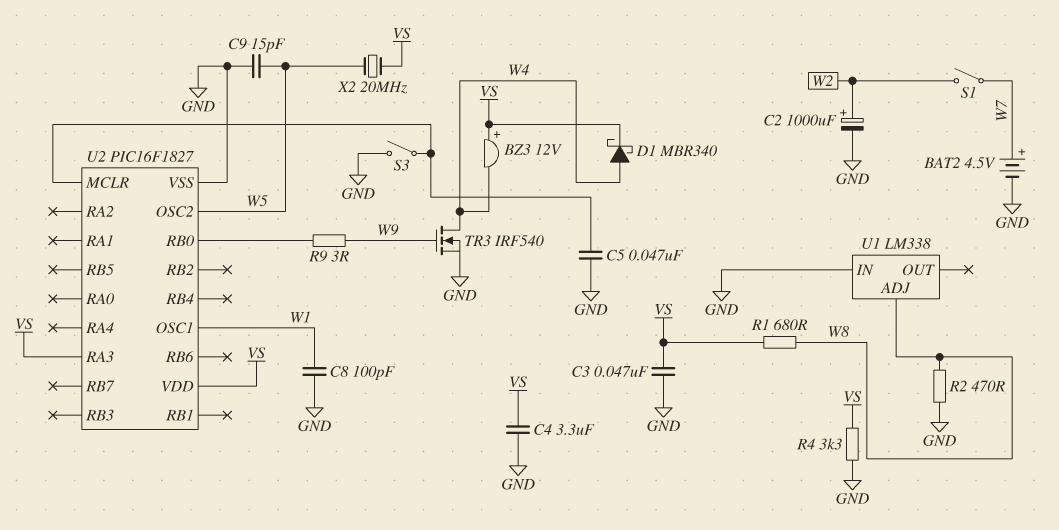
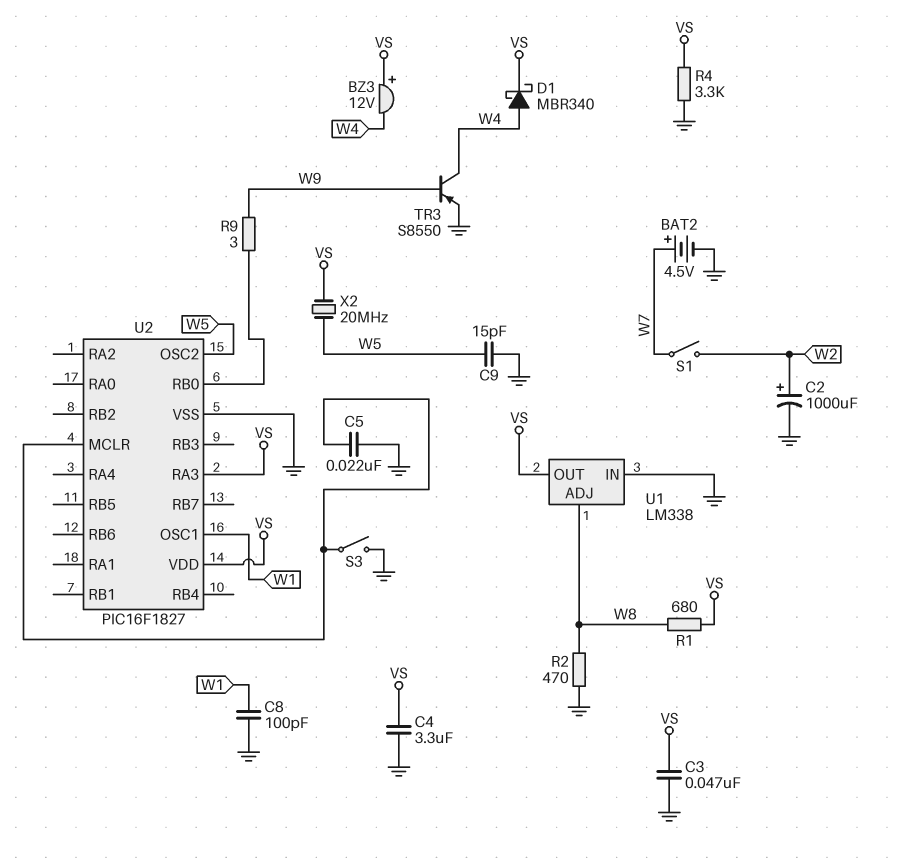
C5: 47nF (GND, U2/MCLR) -> 22nF (GND, U2/MCLR)
TR3: NMOS IRF540 (G W9, D W4, S GND) -> PNP S8550 (B W9, C W4, E GND)
U1 pin OUT: none -> VS

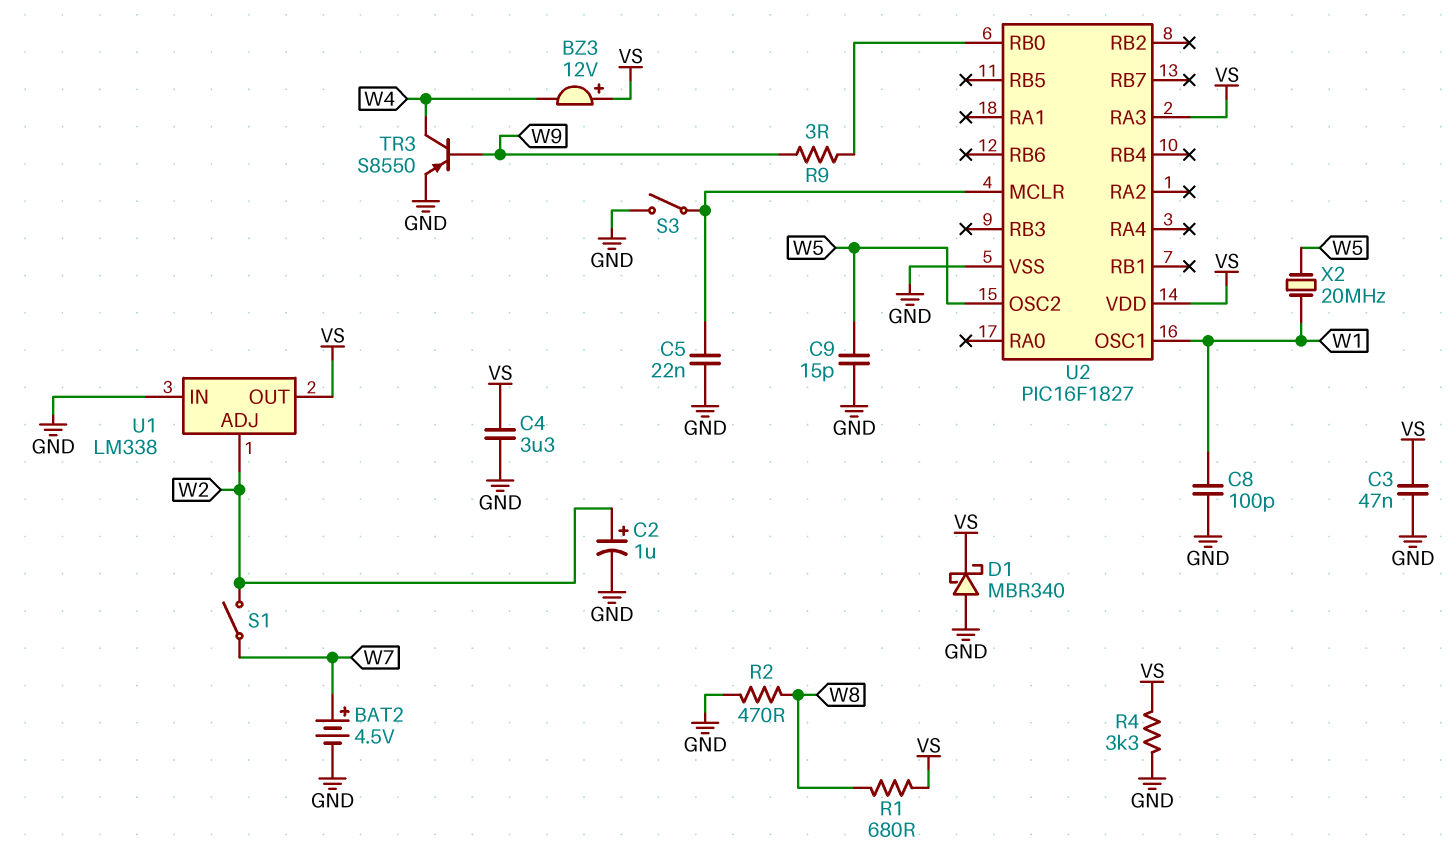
C2: 1000uF (plus W2, minus GND) -> 1uF (plus W2, minus GND)
D1: schottky MBR340 (A W4, K VS) -> schottky MBR340 (A GND, K VS)
U1 pin ADJ: W8 -> W2
X2: 20MHz (VS, W5) -> 20MHz (W1, W5)

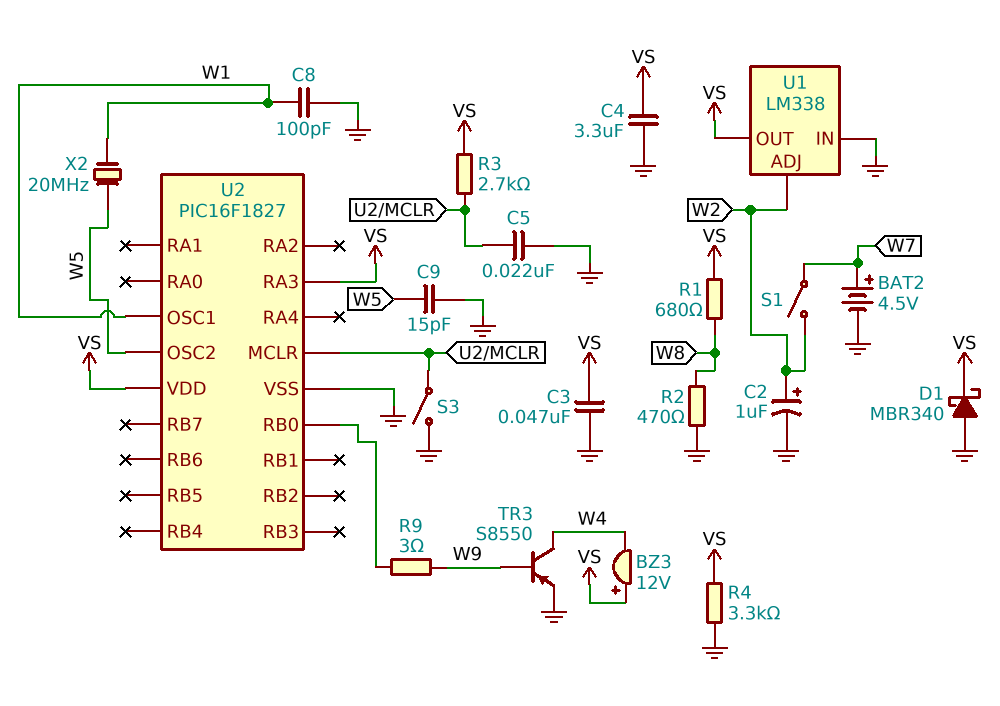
R3: none -> 2.7k (U2/MCLR, VS)

